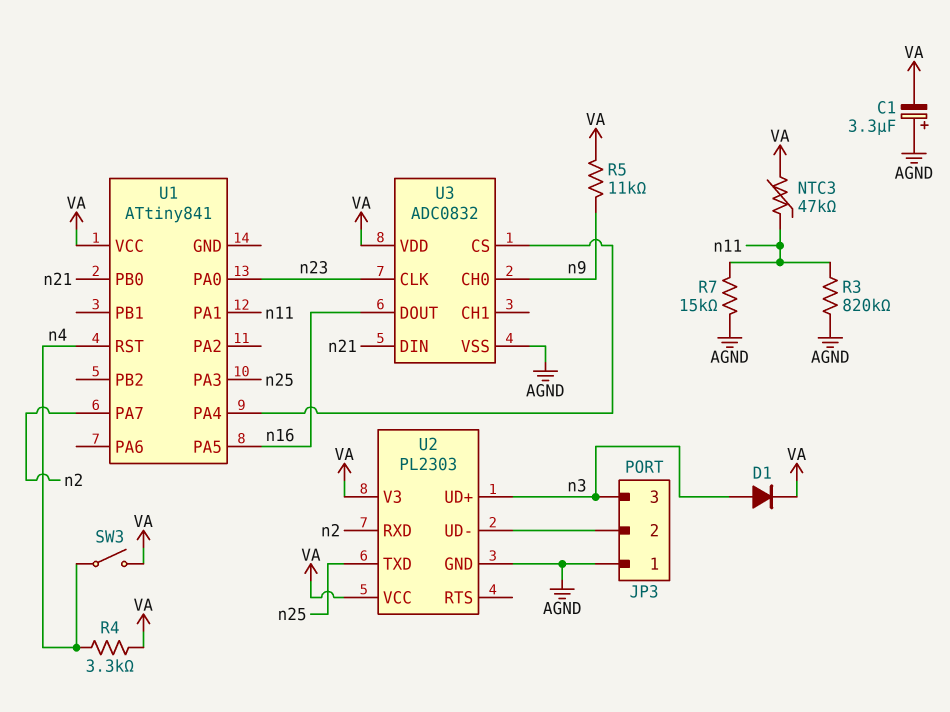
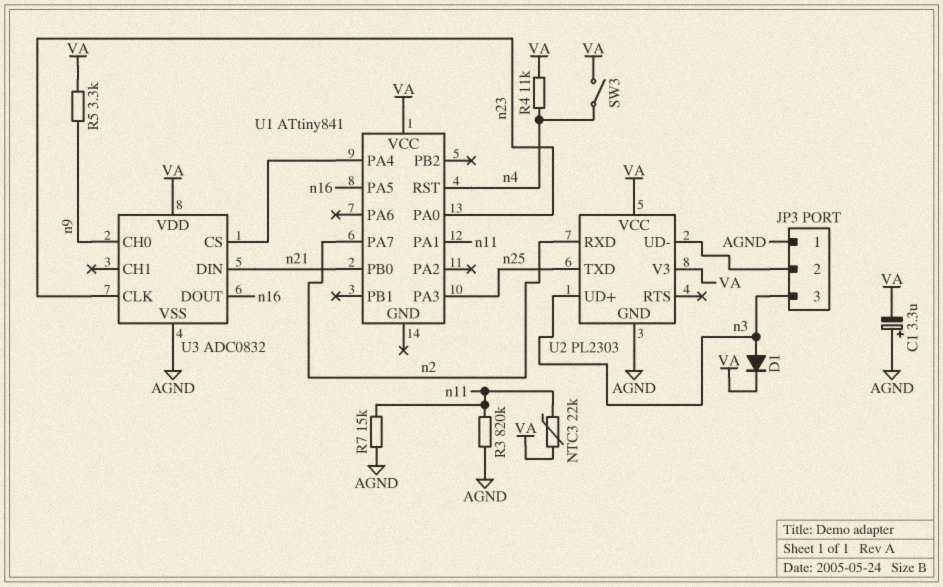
NTC3: 47k (VA, n11) -> 22k (VA, n11)
R4: 3.3k (VA, n4) -> 11k (VA, n4)
R5: 11k (VA, n9) -> 3.3k (VA, n9)

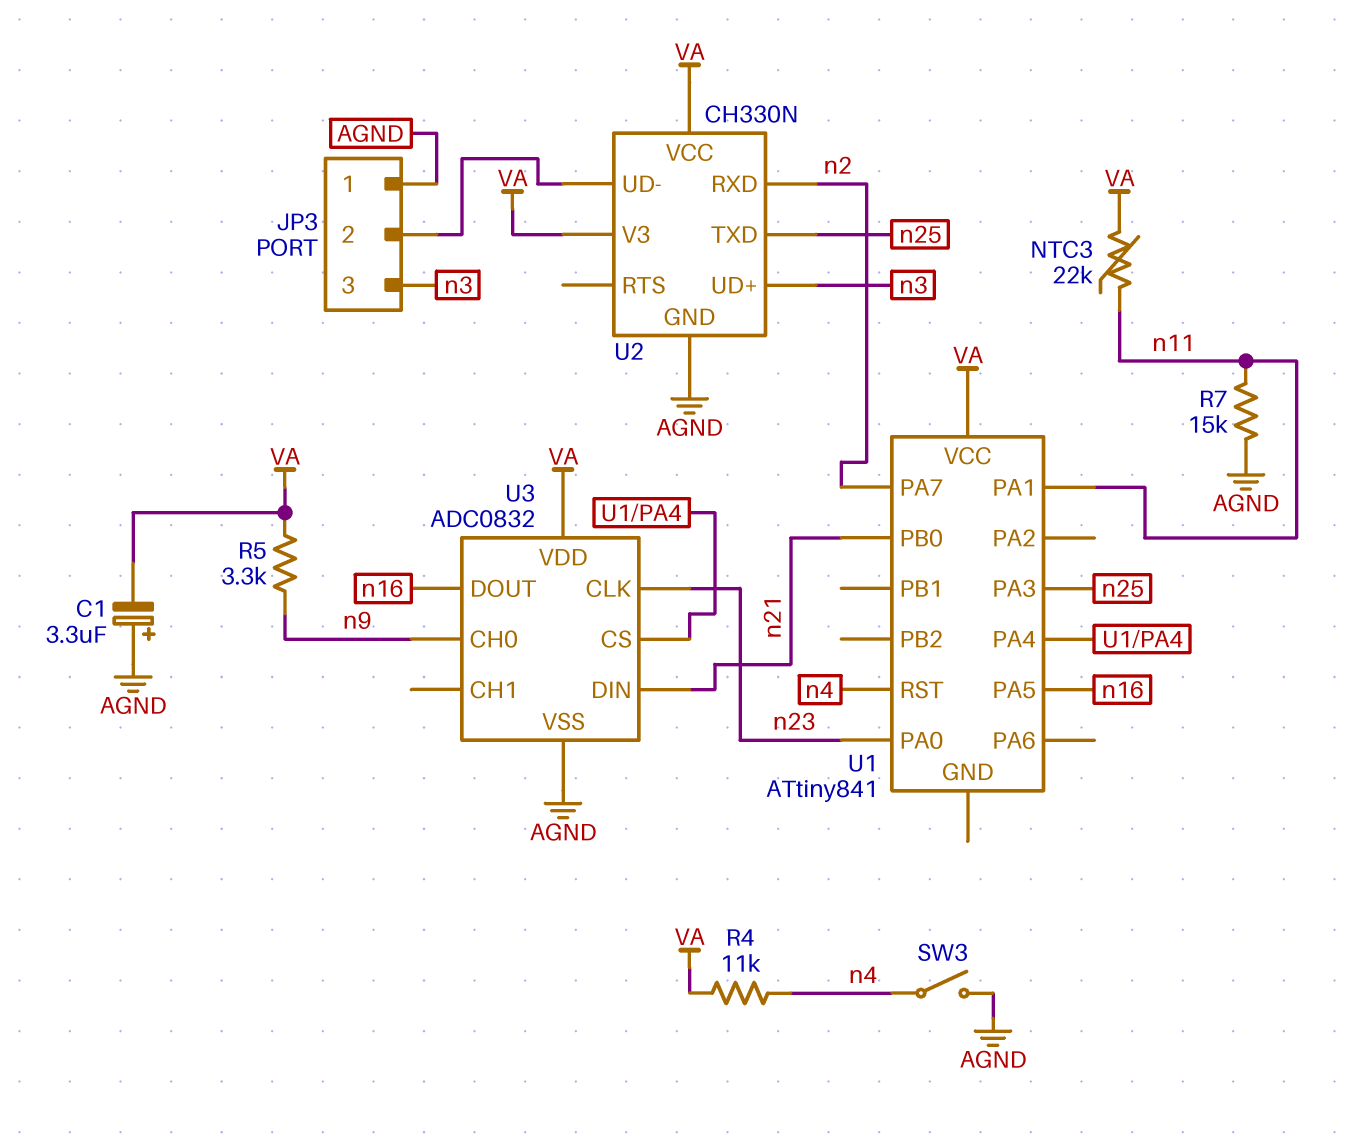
D1: diode (A n3, K VA) -> none
R3: 820k (AGND, n11) -> none
SW3: switch (VA, n4) -> switch (AGND, n4)
U2: PL2303 -> CH330N

